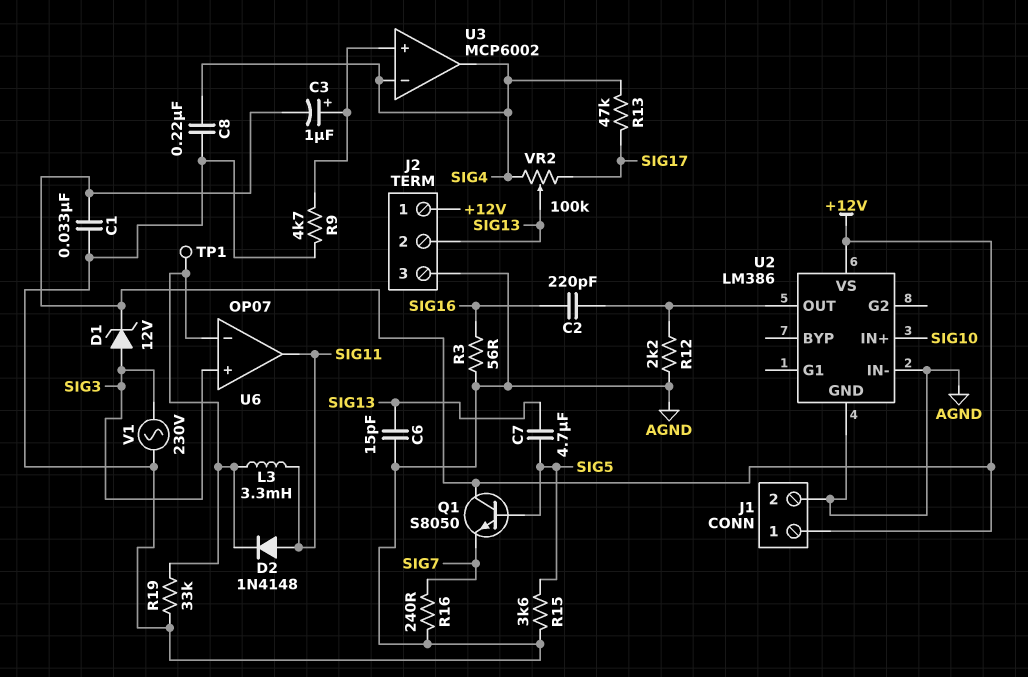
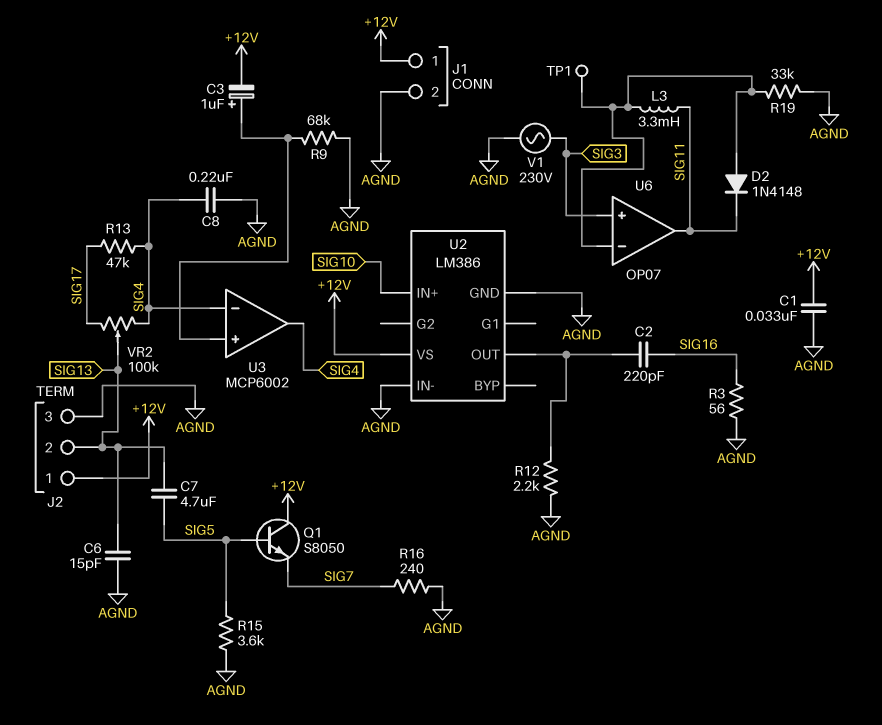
D1: zener 12V (A SIG3, K +12V) -> none
D2: diode 1N4148 (A SIG11, K U6/in-) -> diode 1N4148 (A U6/in-, K SIG11)
R9: 4.7k (AGND, U3/in+) -> 68k (AGND, U3/in+)

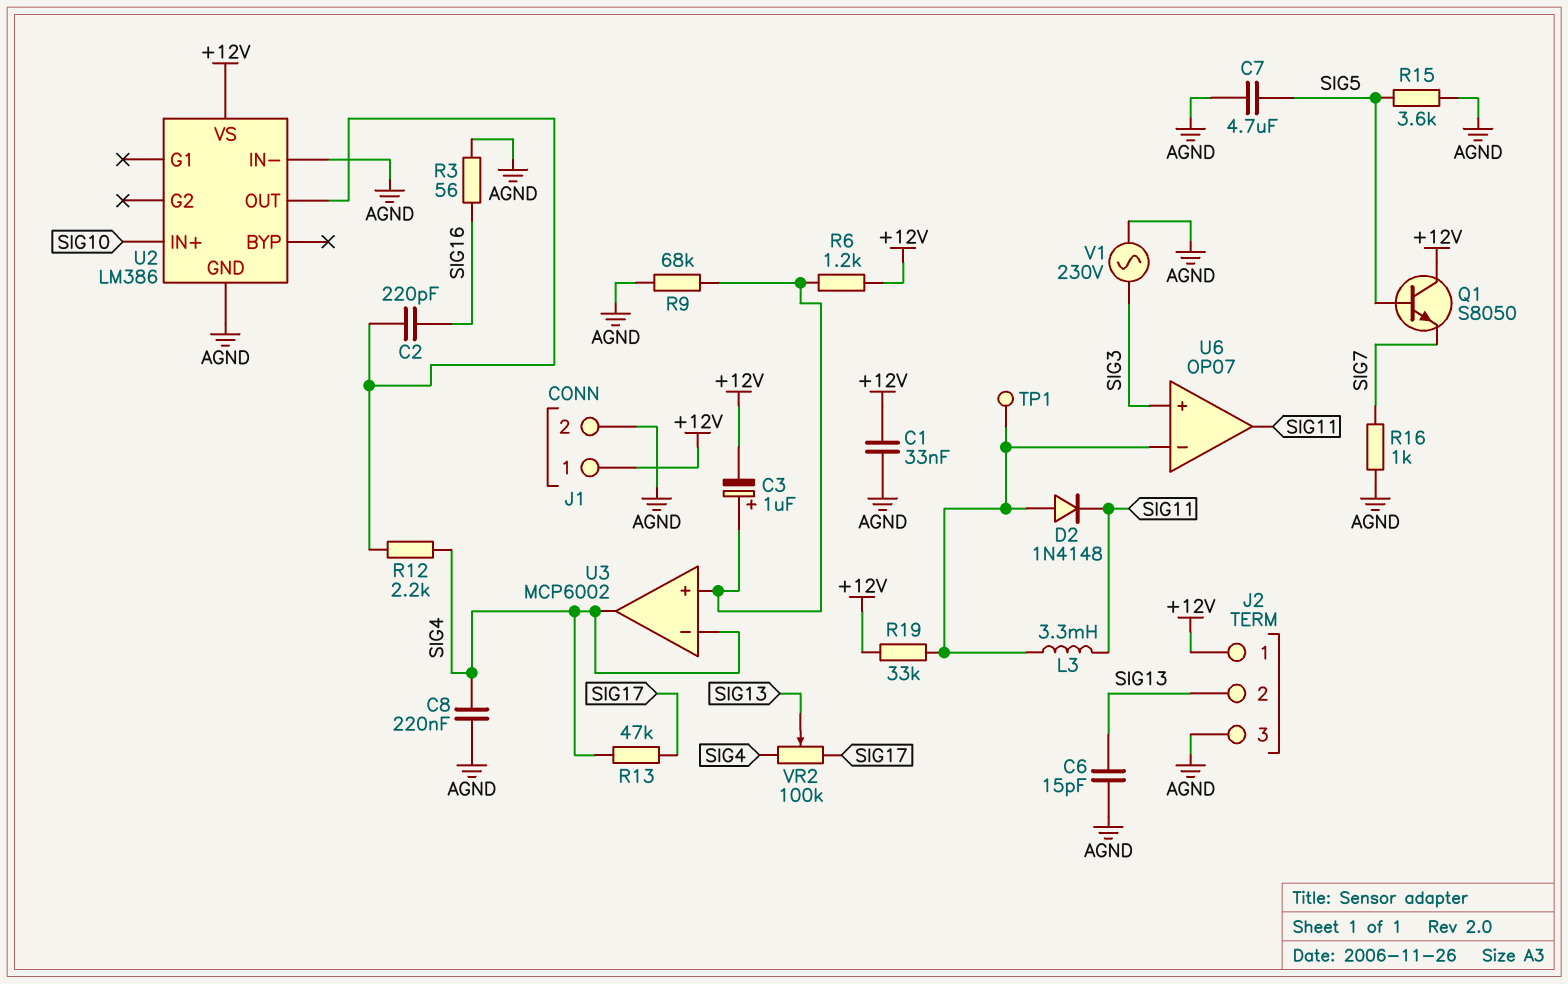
C7: 4.7uF (SIG5, SIG13) -> 4.7uF (AGND, SIG5)
R6: none -> 1.2k (+12V, U3/in+)
R12: 2.2k (AGND, U2/OUT) -> 2.2k (SIG4, U2/OUT)
R16: 240 (AGND, SIG7) -> 1k (AGND, SIG7)
R19: 33k (AGND, U6/in-) -> 33k (+12V, U6/in-)

